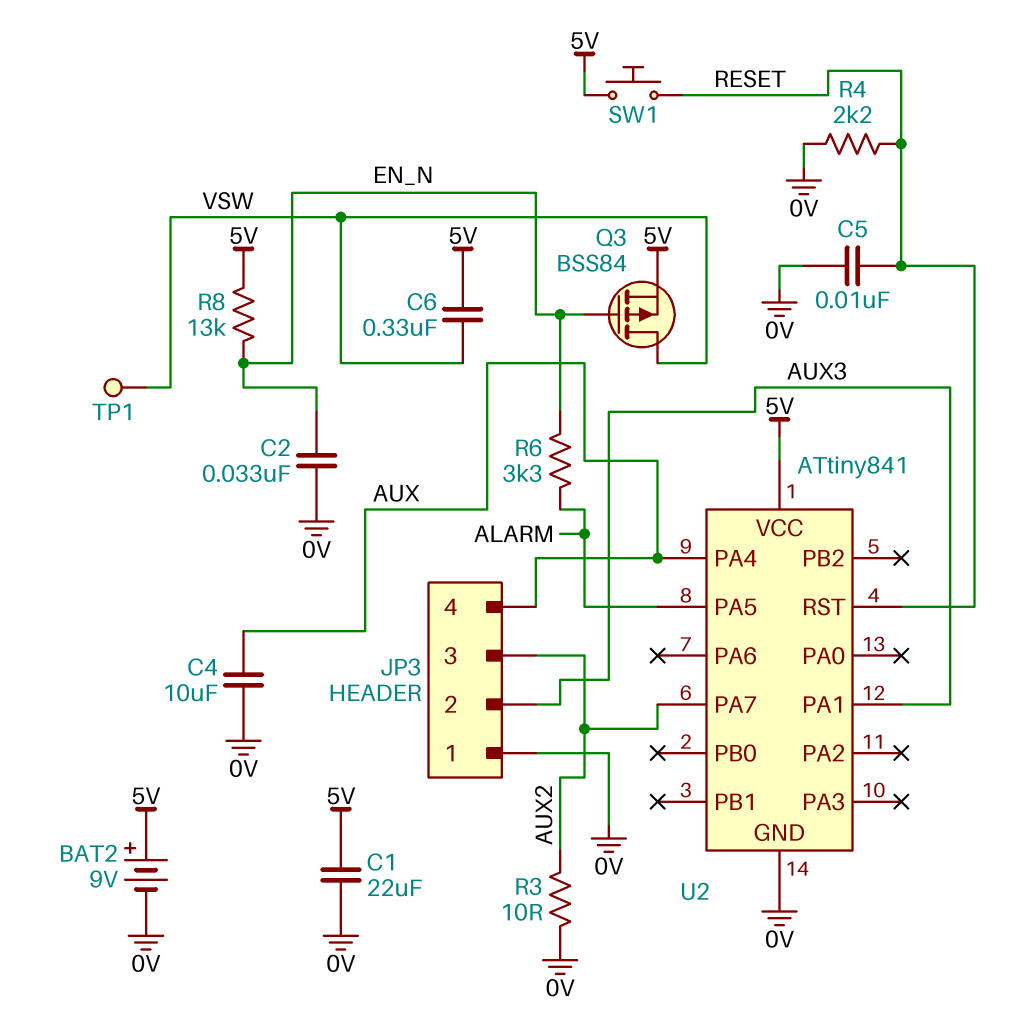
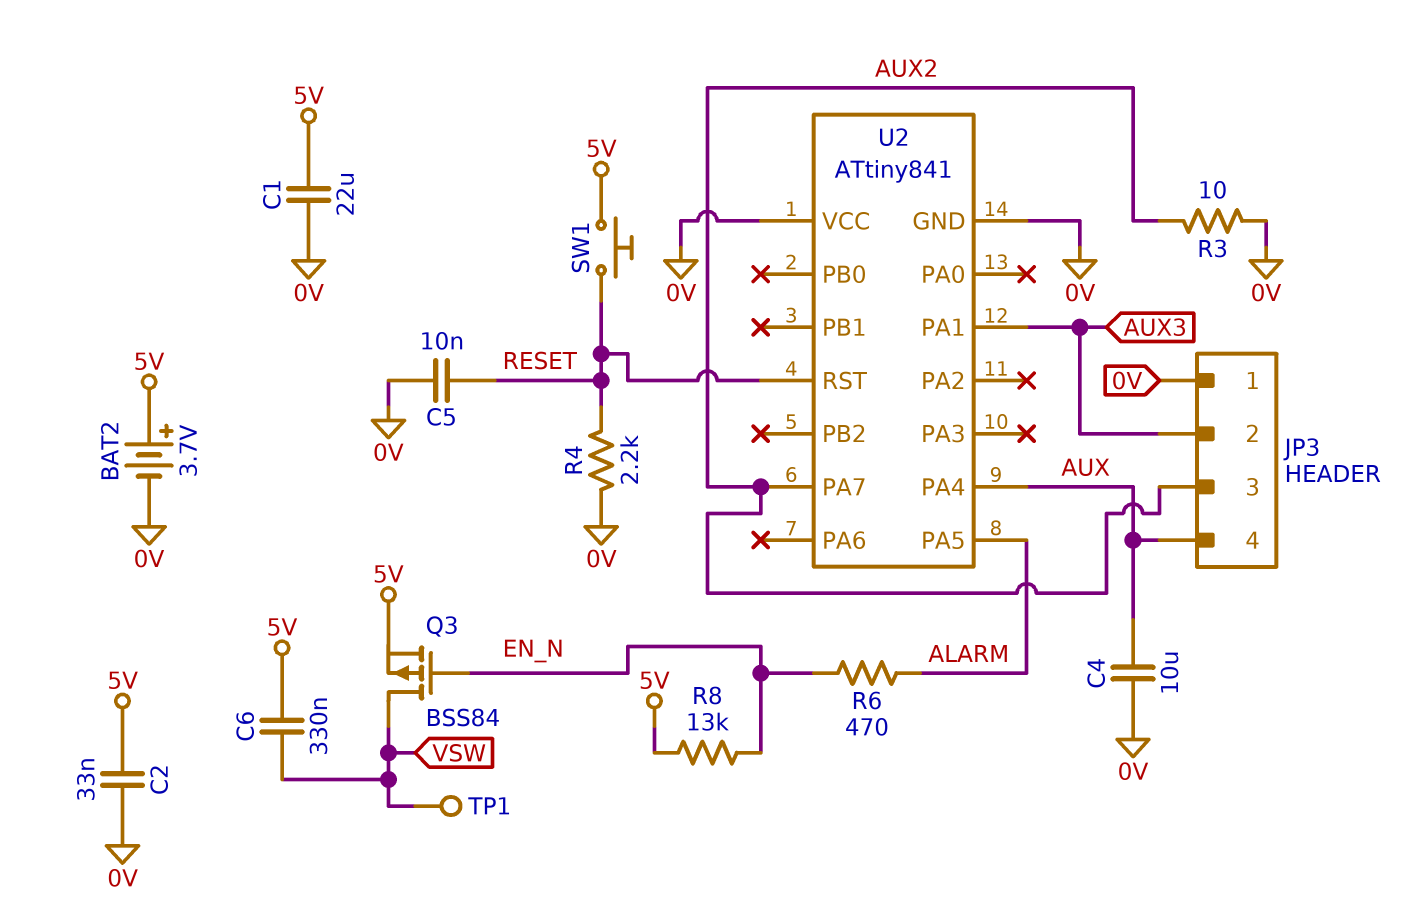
BAT2: 9V (plus 5V, minus 0V) -> 3.7V (plus 5V, minus 0V)
C2: 33nF (0V, EN_N) -> 33nF (0V, 5V)
R6: 3.3k (ALARM, EN_N) -> 470 (ALARM, EN_N)
U2 pin VCC: 5V -> 0V

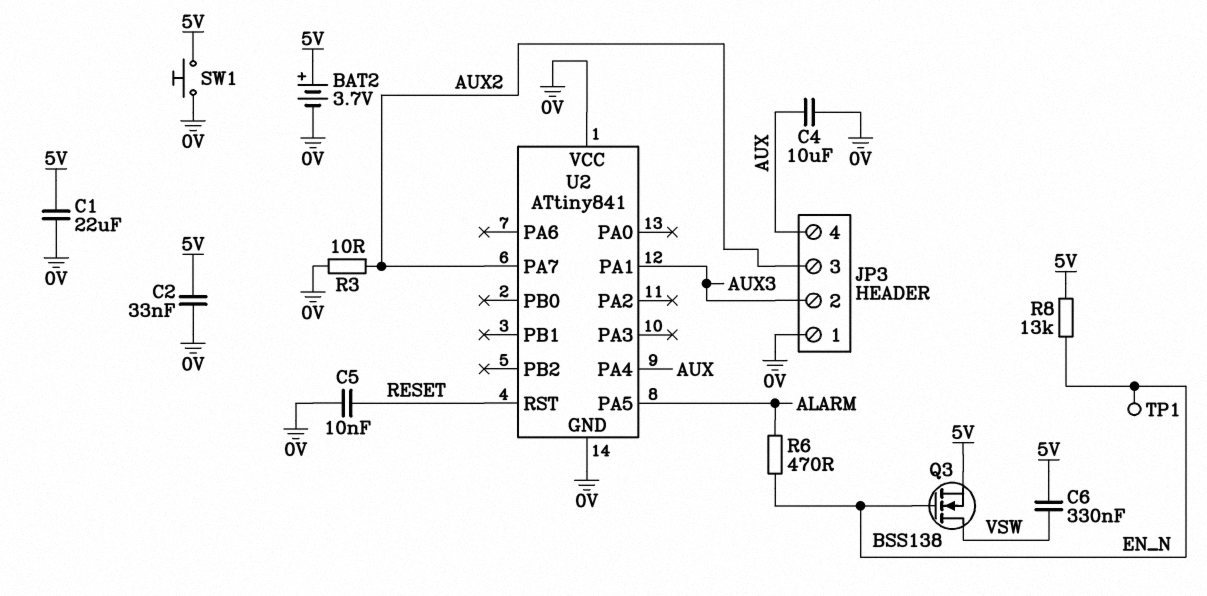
Q3: PMOS BSS84 (G EN_N, D VSW, S 5V) -> NMOS BSS138 (G EN_N, D VSW, S 5V)
R4: 2.2k (0V, RESET) -> none
SW1: button (5V, RESET) -> button (0V, 5V)
TP1: test point (VSW) -> test point (EN_N)

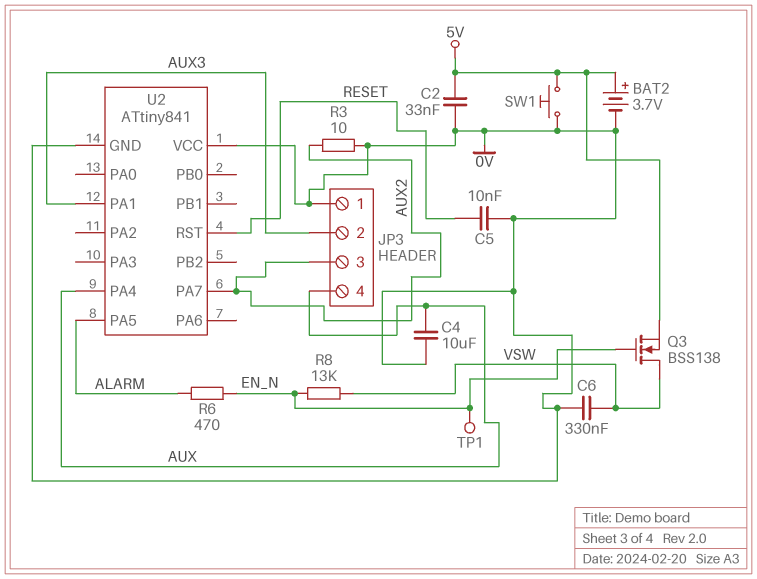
C1: 22uF (0V, 5V) -> none
C6: 330nF (5V, VSW) -> 330nF (0V, VSW)
R8: 13k (5V, EN_N) -> 13k (EN_N, VSW)

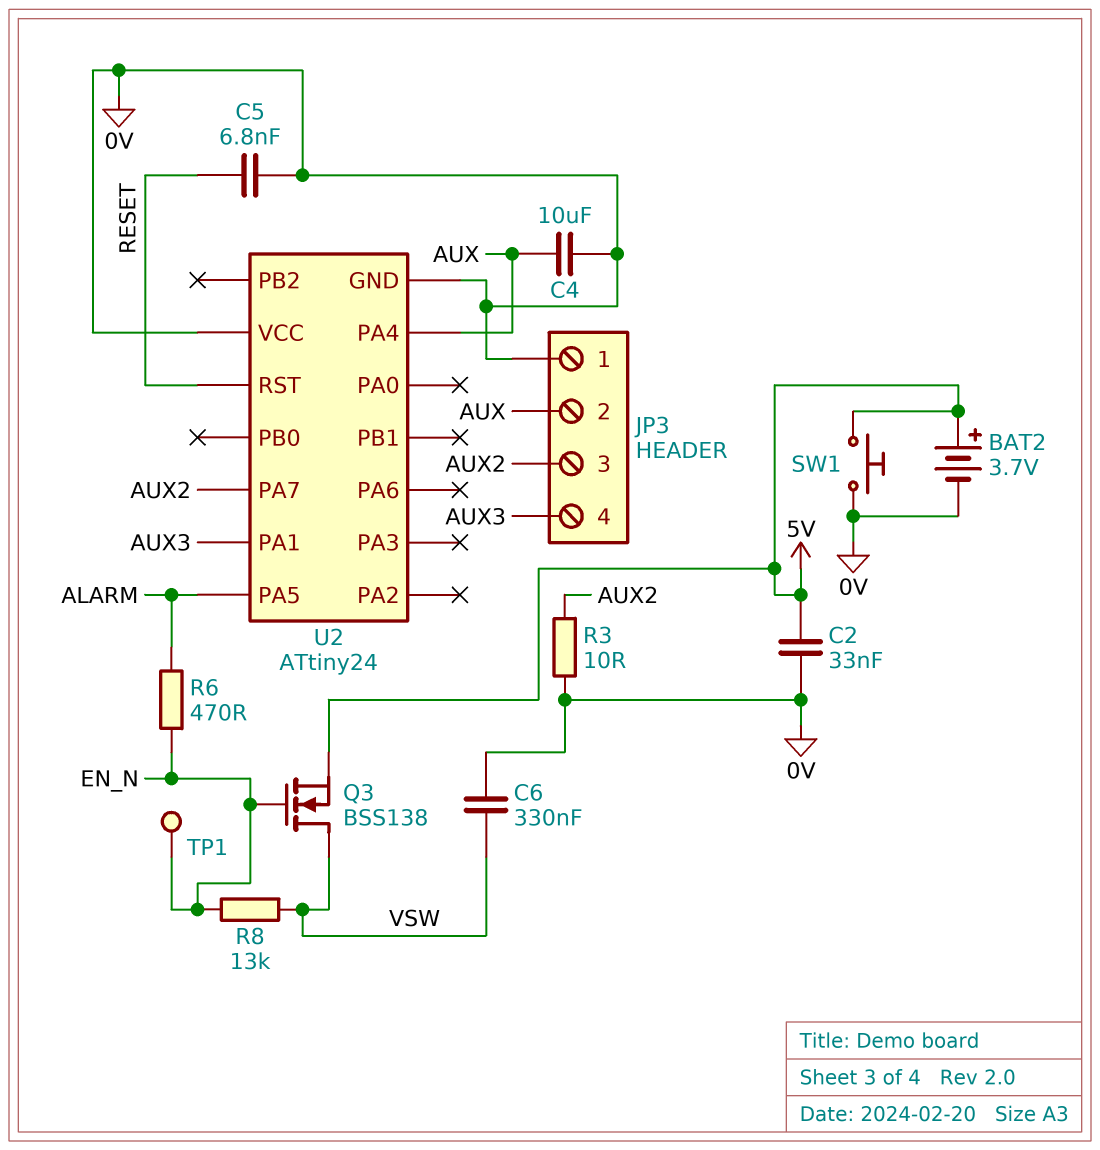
C5: 10nF (0V, RESET) -> 6.8nF (0V, RESET)
JP3 pin 2: AUX3 -> AUX
JP3 pin 4: AUX -> AUX3
U2: ATtiny841 -> ATtiny24

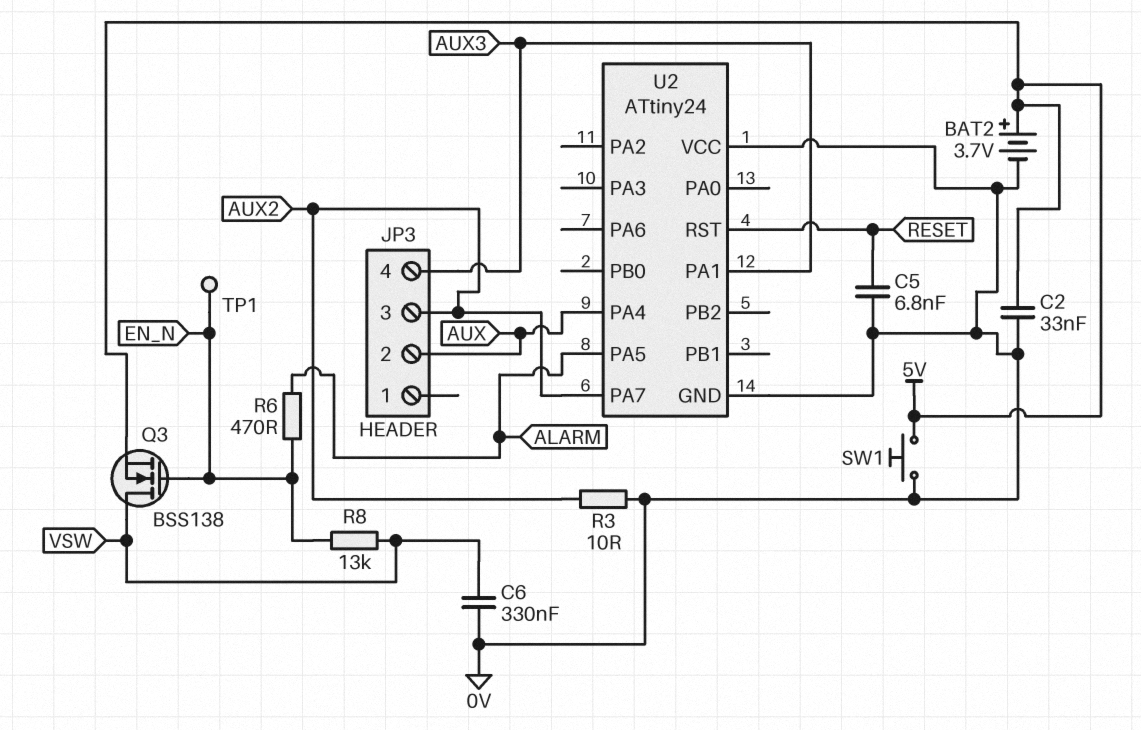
C4: 10uF (0V, AUX) -> none
JP3 pin 1: 0V -> none

